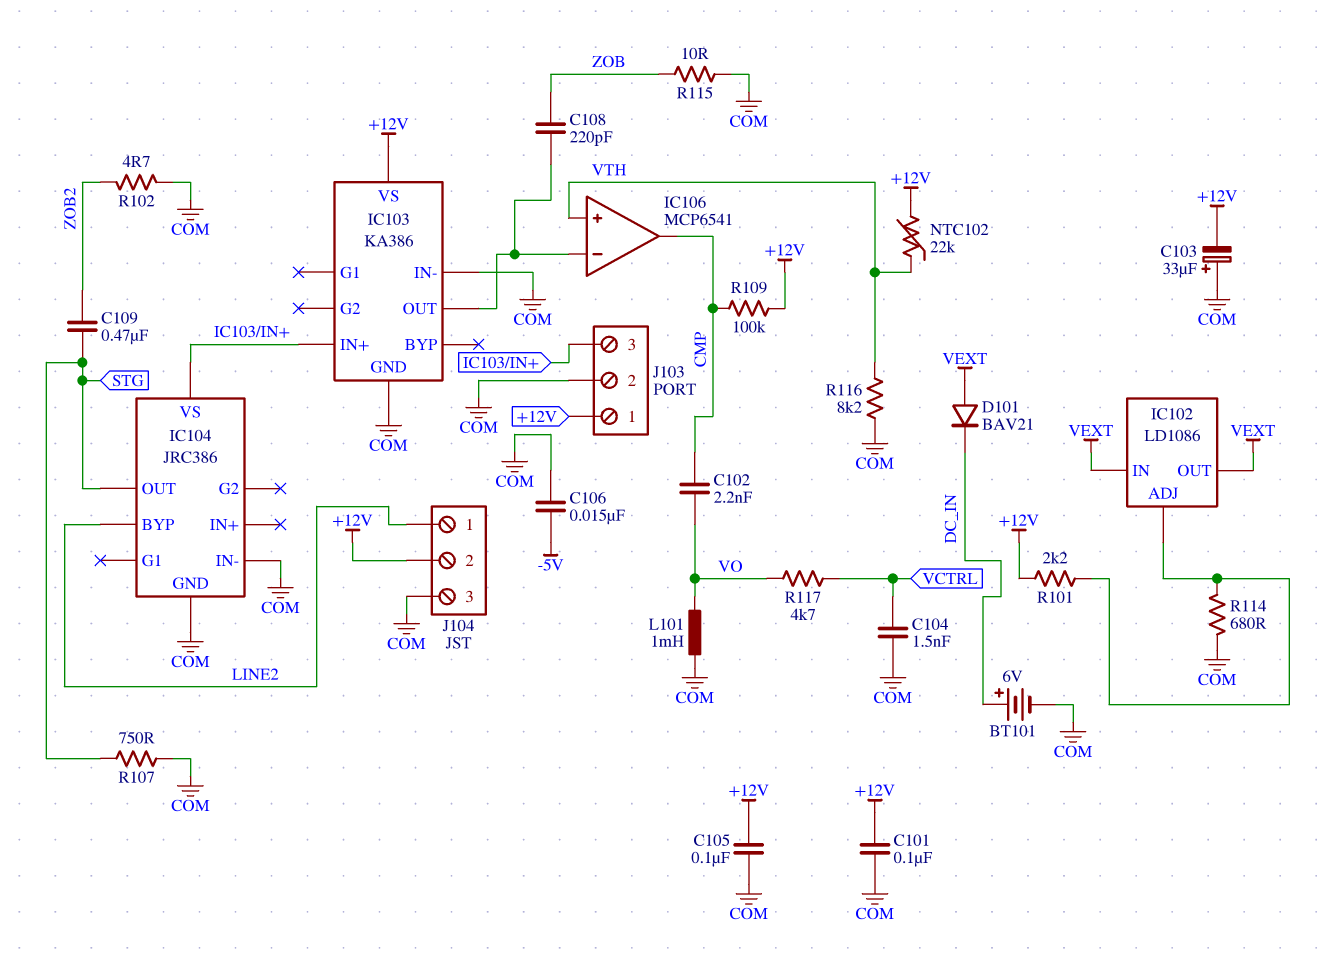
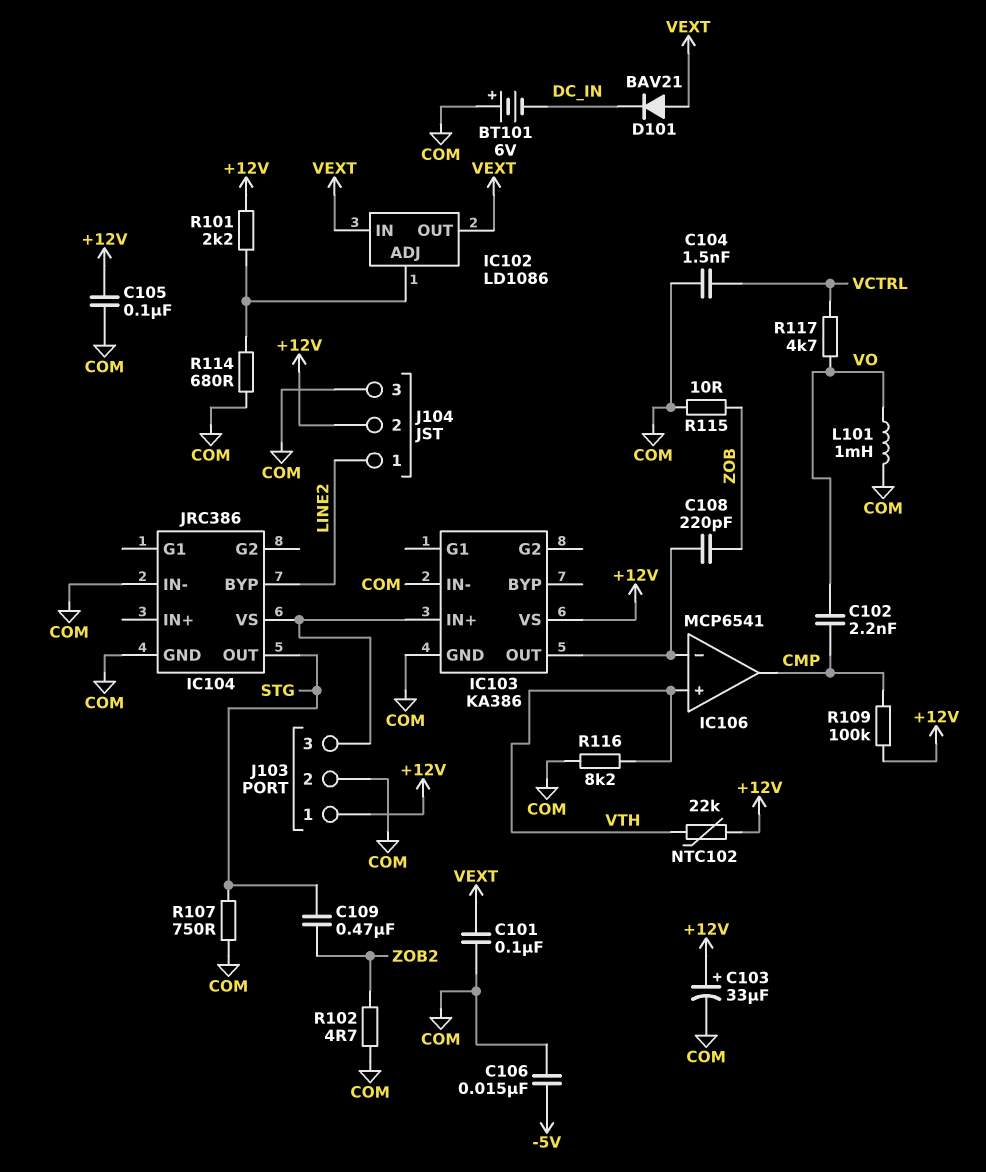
BT101: 6V (plus DC_IN, minus COM) -> 6V (plus COM, minus DC_IN)
C101: 100nF (+12V, COM) -> 100nF (COM, VEXT)
C103: 33uF (plus COM, minus +12V) -> 33uF (plus +12V, minus COM)

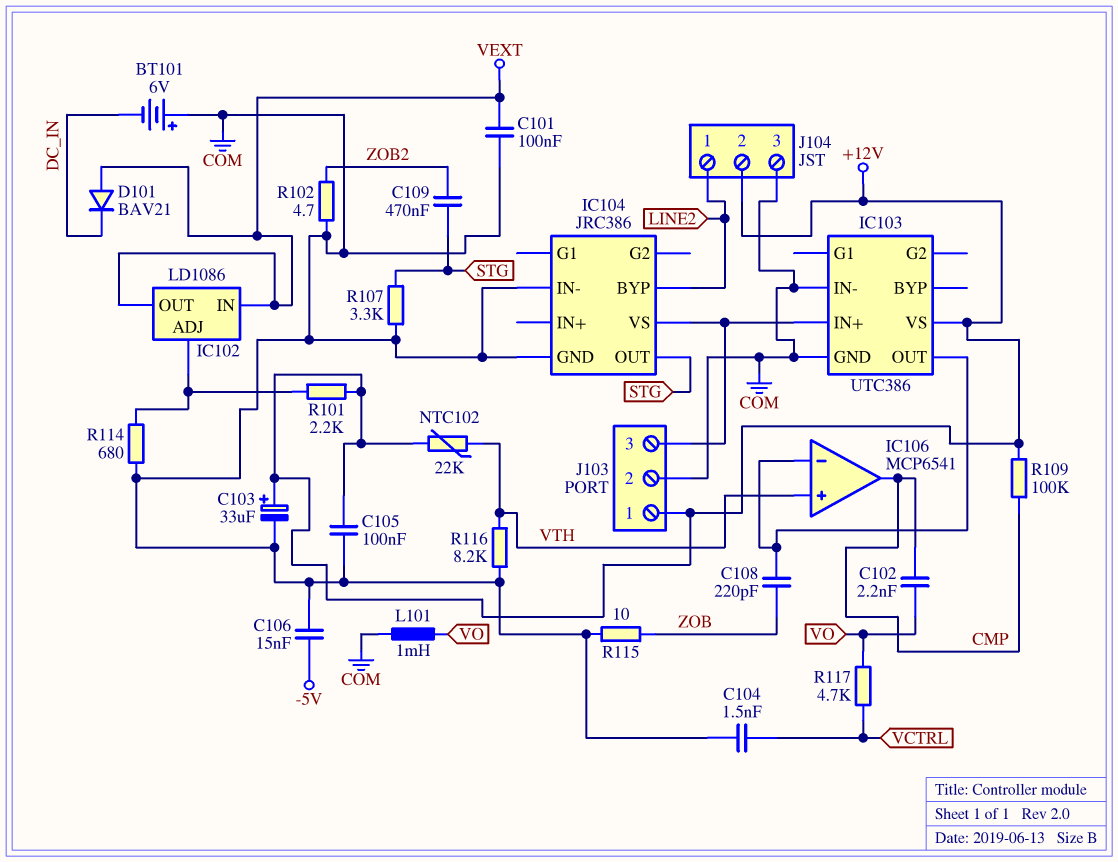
IC103: KA386 -> UTC386
R107: 750 (COM, STG) -> 3.3k (COM, STG)

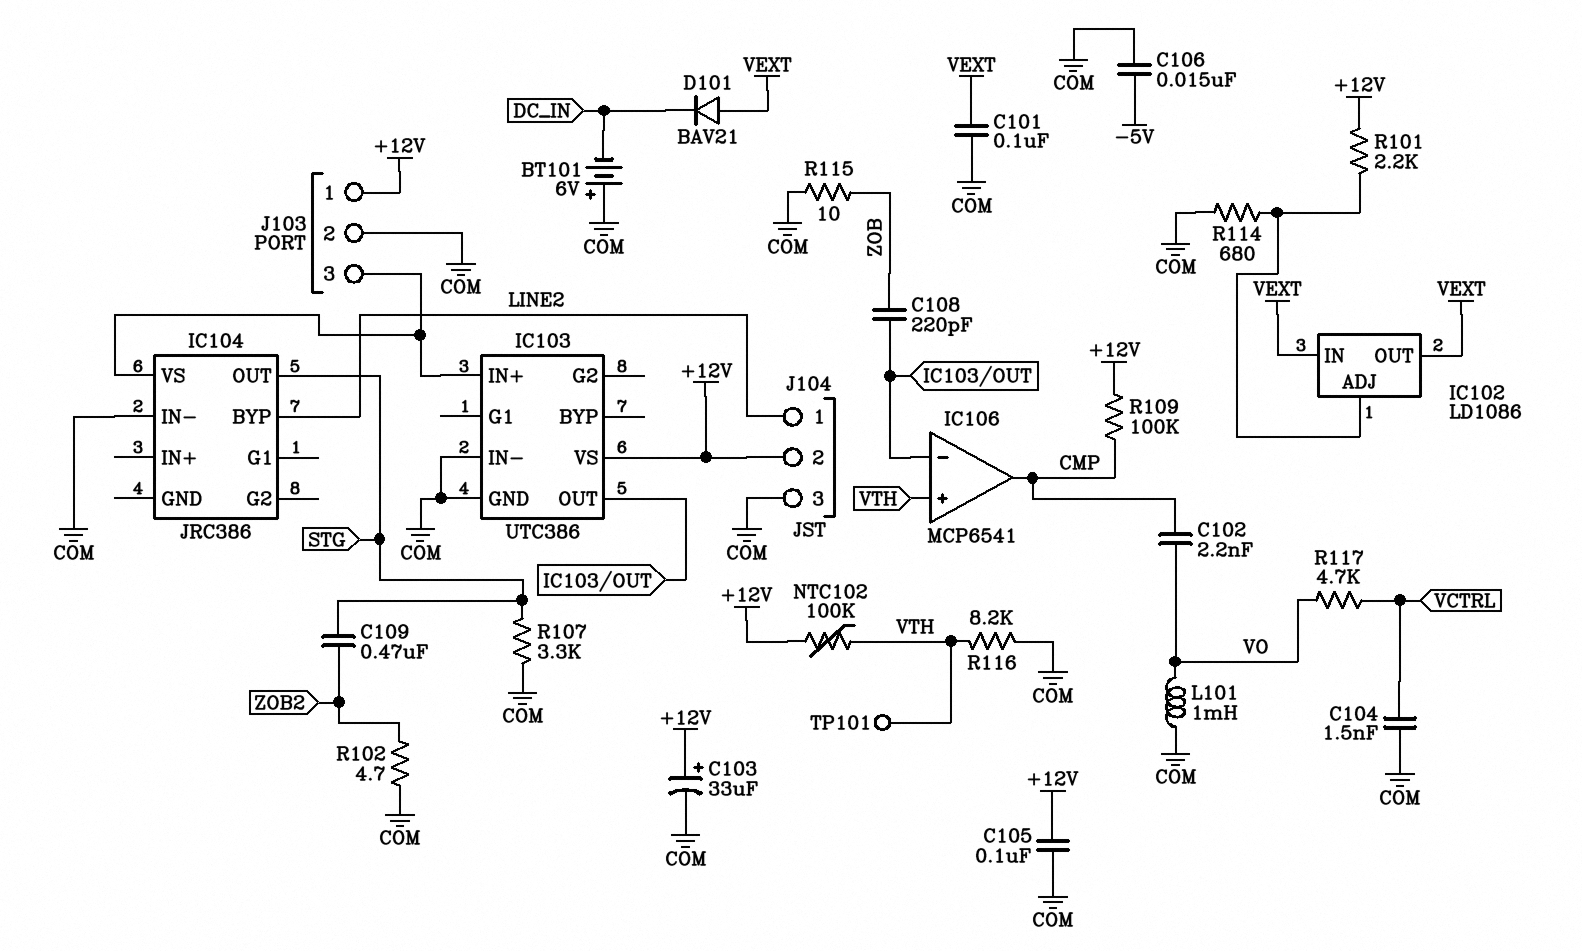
IC104 pin GND: COM -> none
NTC102: 22k (+12V, VTH) -> 100k (+12V, VTH)
TP101: none -> test point (VTH)

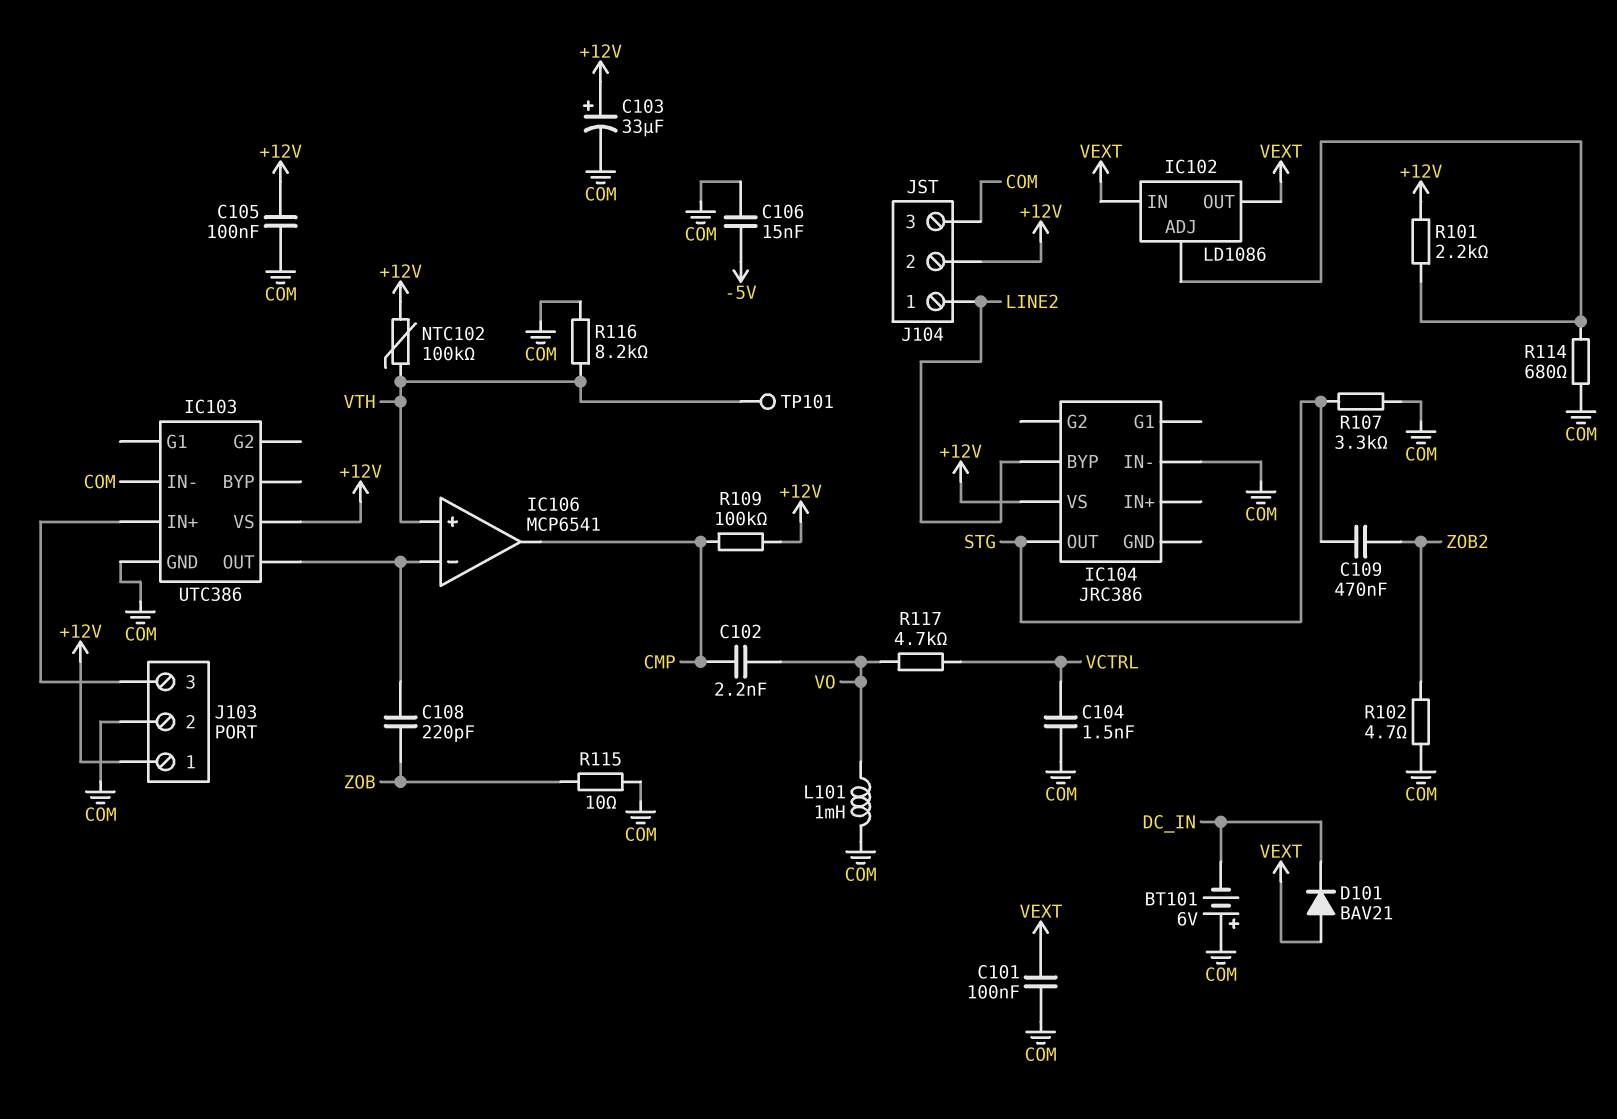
IC104 pin VS: IC103/IN+ -> +12V

